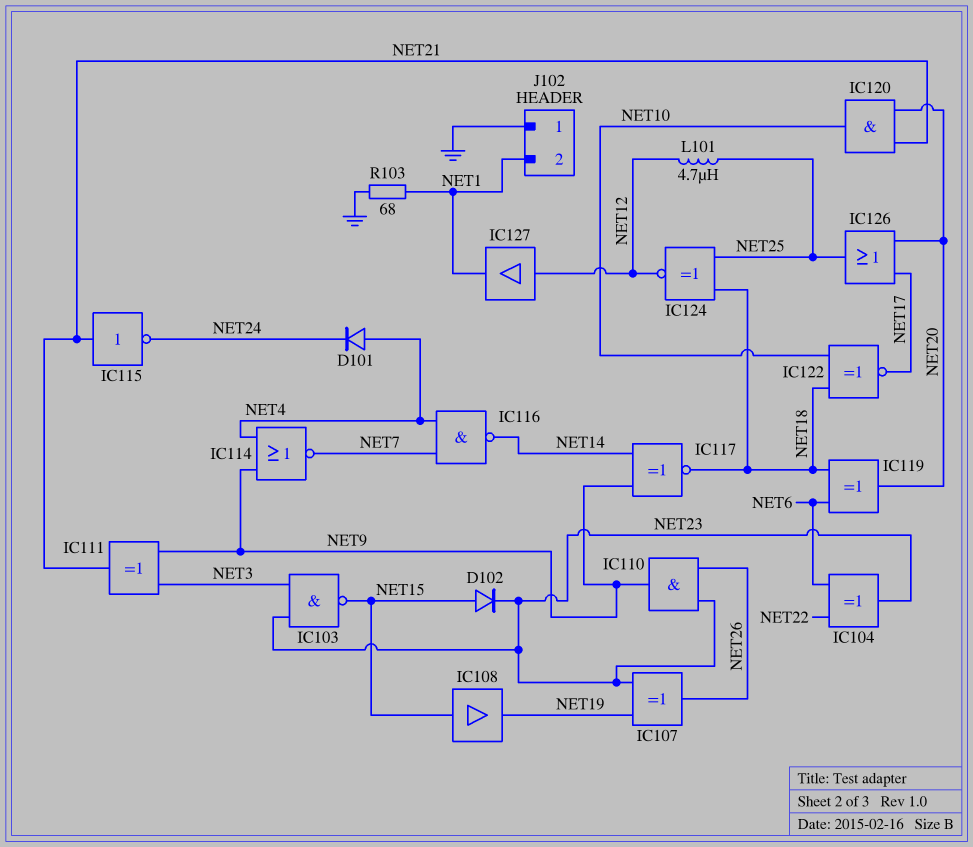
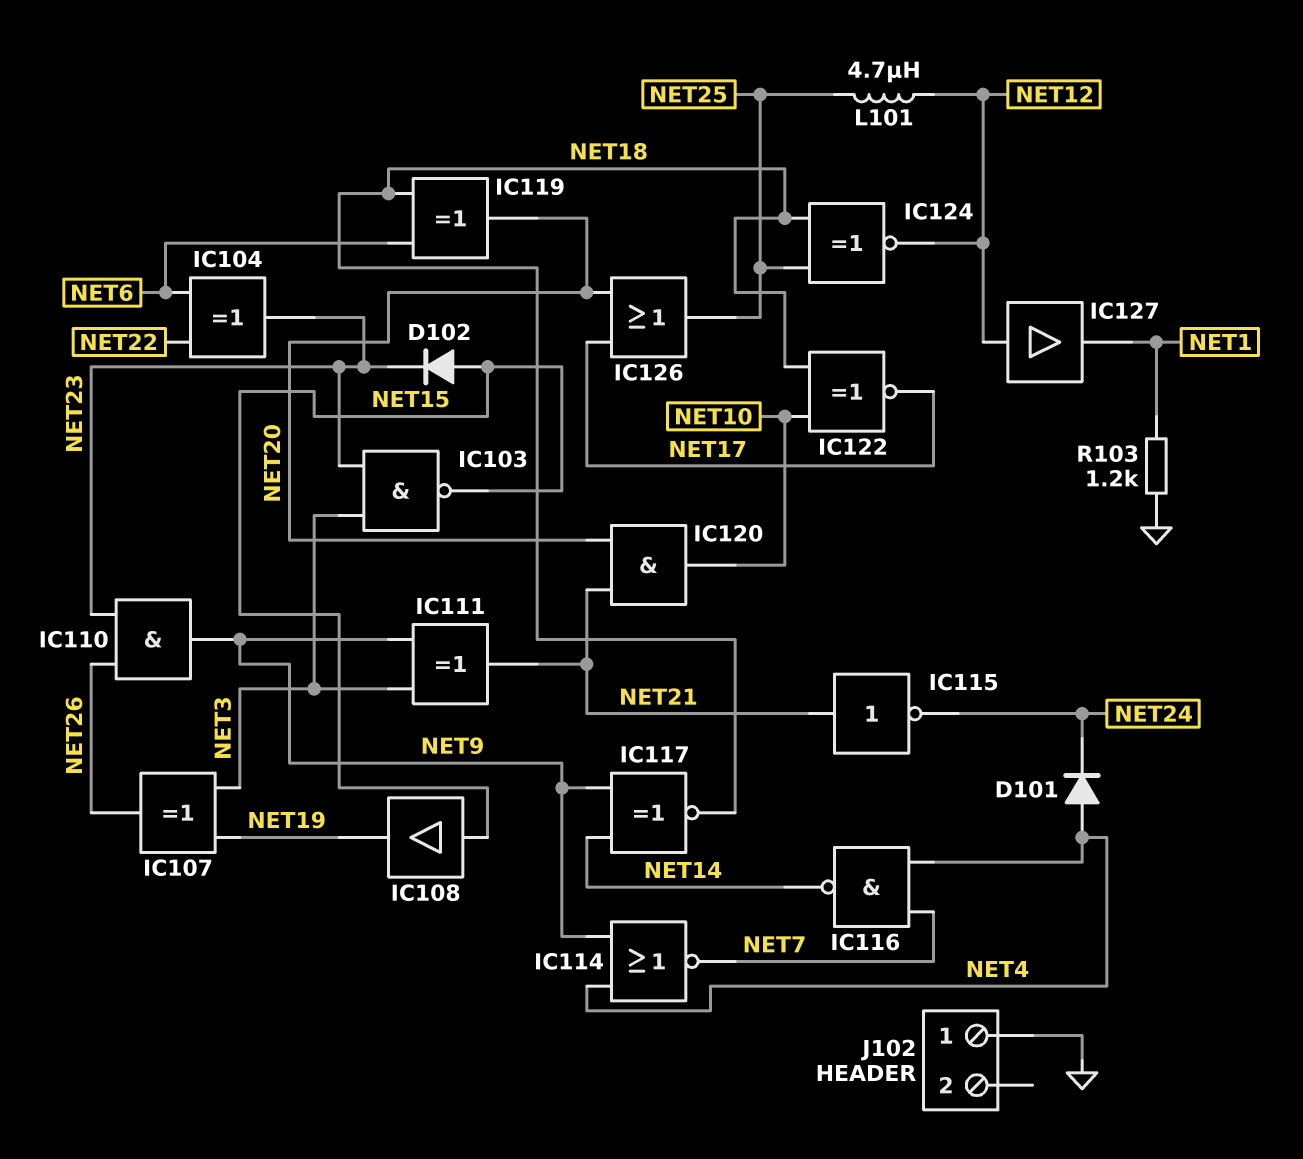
IC107: XOR (in NET19, in NET23, out NET26) -> XOR (in NET3, in NET19, out NET26)
J102 pin 2: NET1 -> none
R103: 68 (GND, NET1) -> 1.2k (GND, NET1)

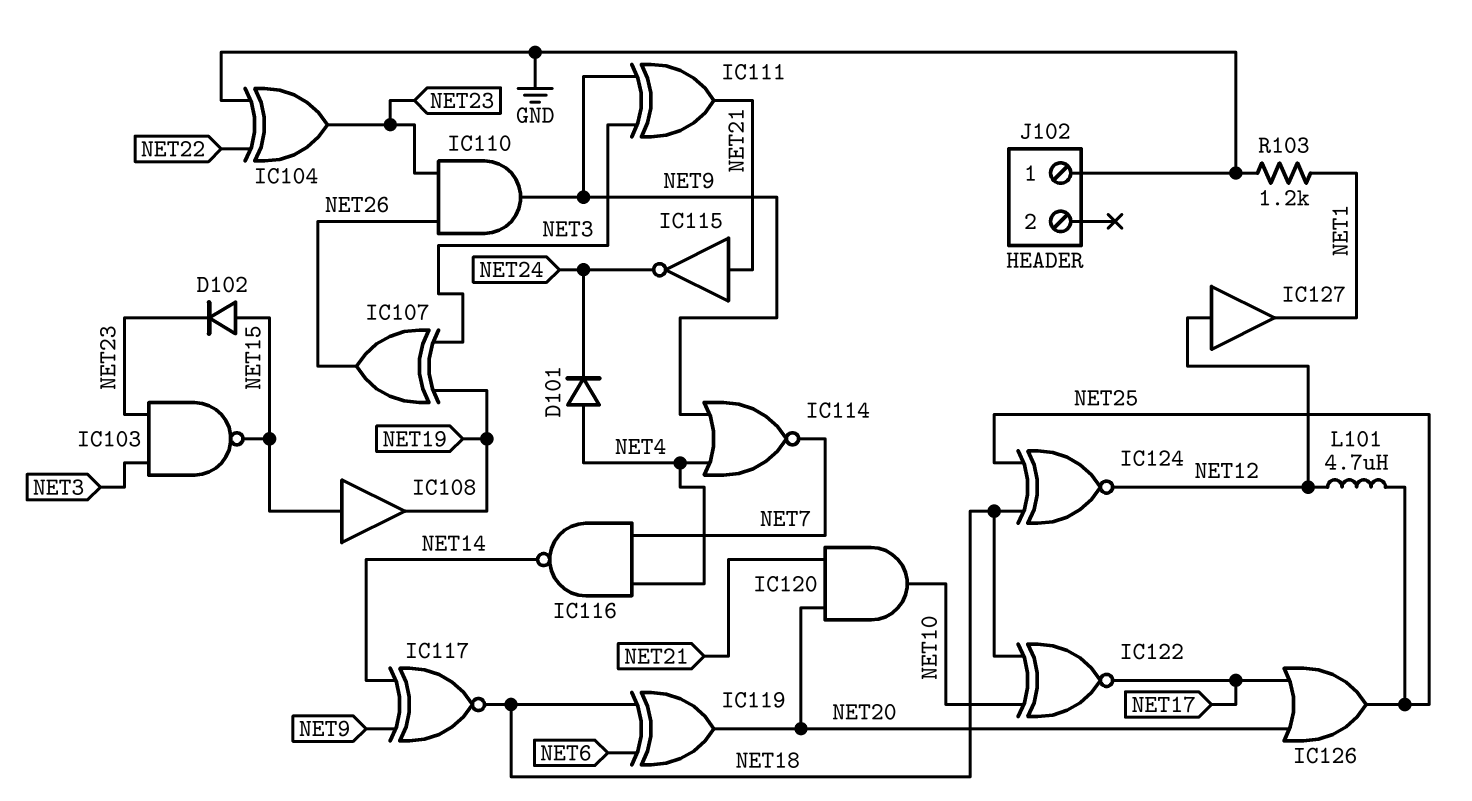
IC104: XOR (in NET6, in NET22, out NET23) -> XOR (in GND, in NET22, out NET23)

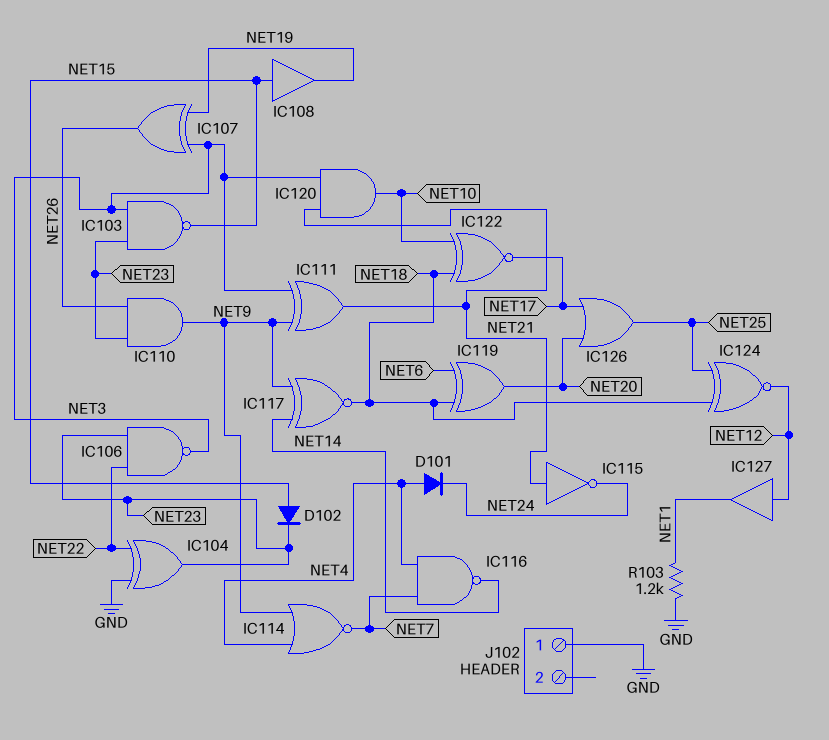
IC106: none -> NAND (in NET22, in NET23, out NET3)
IC120: AND (in NET20, in NET21, out NET10) -> AND (in NET3, in NET21, out NET10)
L101: 4.7uH (NET12, NET25) -> none

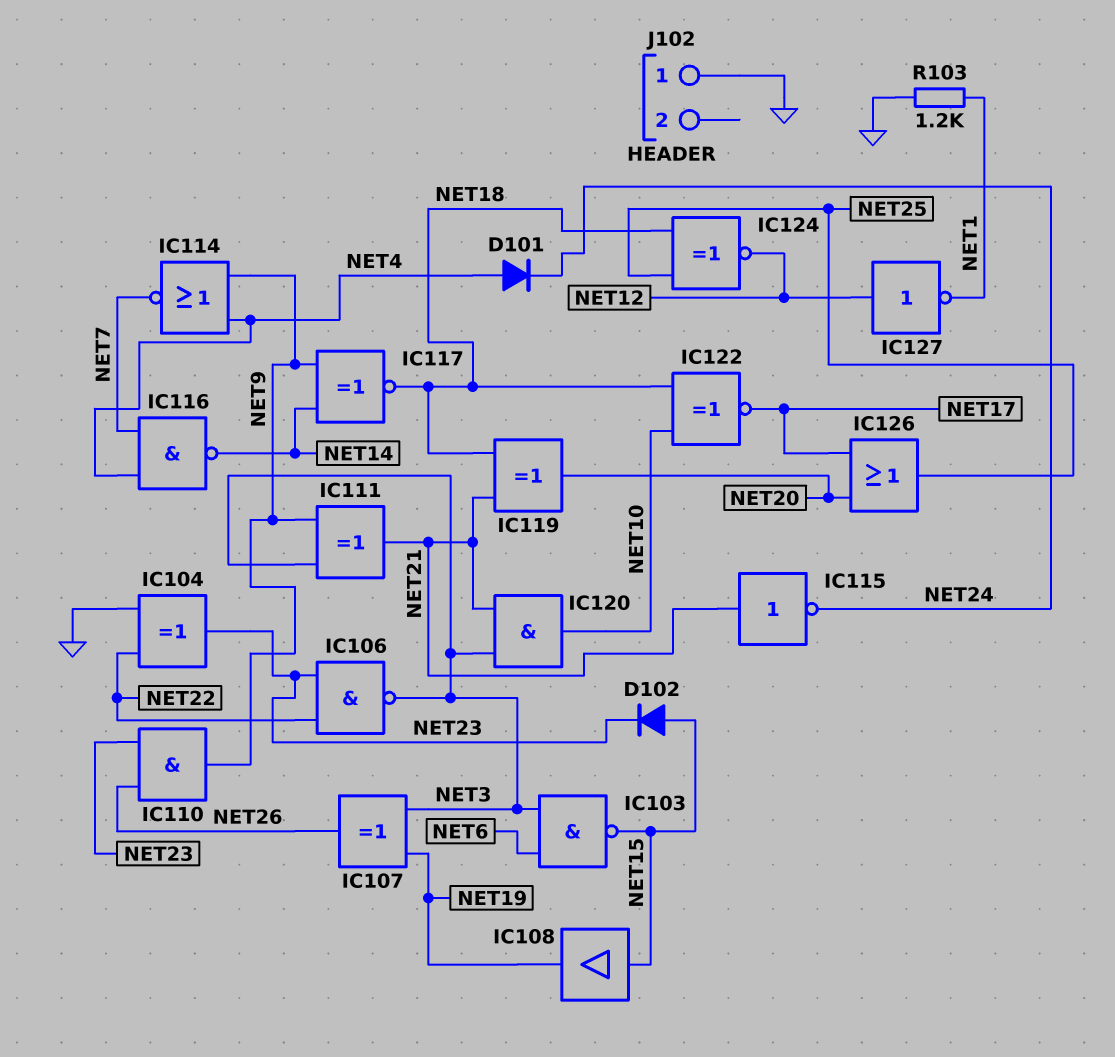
IC103: NAND (in NET3, in NET23, out NET15) -> NAND (in NET3, in NET6, out NET15)
IC119: XOR (in NET6, in NET18, out NET20) -> XOR (in NET18, in NET21, out NET20)
IC127: buffer (in NET12, out NET1) -> NOT (in NET12, out NET1)

